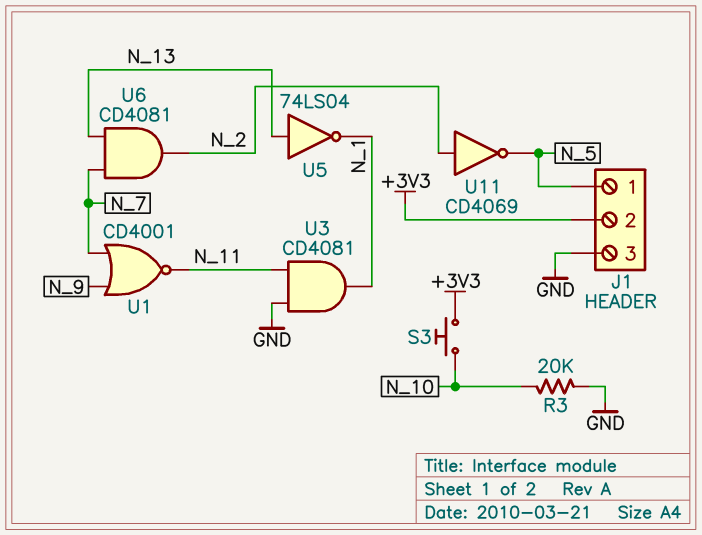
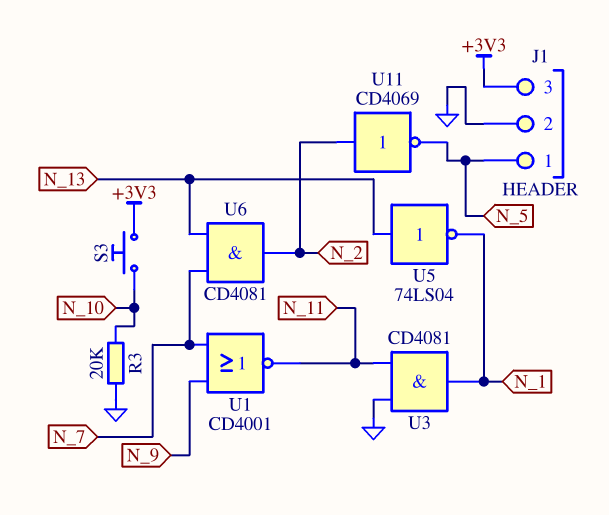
J1 pin 2: +3V3 -> GND
J1 pin 3: GND -> +3V3

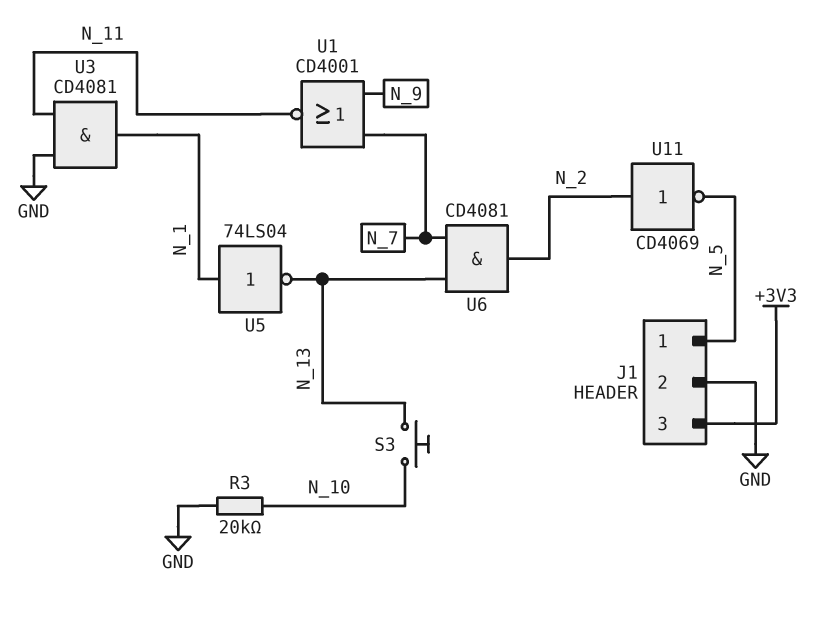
S3: button (+3V3, N_10) -> button (N_10, N_13)
U5: NOT 74LS04 (in N_13, out N_1) -> NOT 74LS04 (in N_1, out N_13)

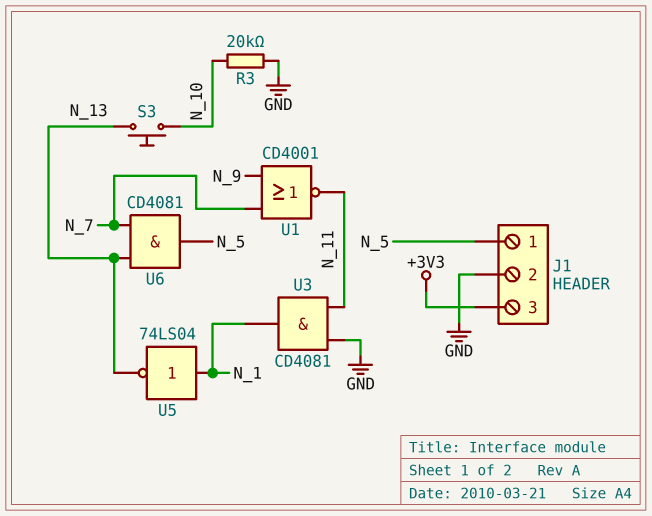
U6: AND CD4081 (in N_7, in N_13, out N_2) -> AND CD4081 (in N_7, in N_13, out N_5)
U11: NOT CD4069 (in N_2, out N_5) -> none

